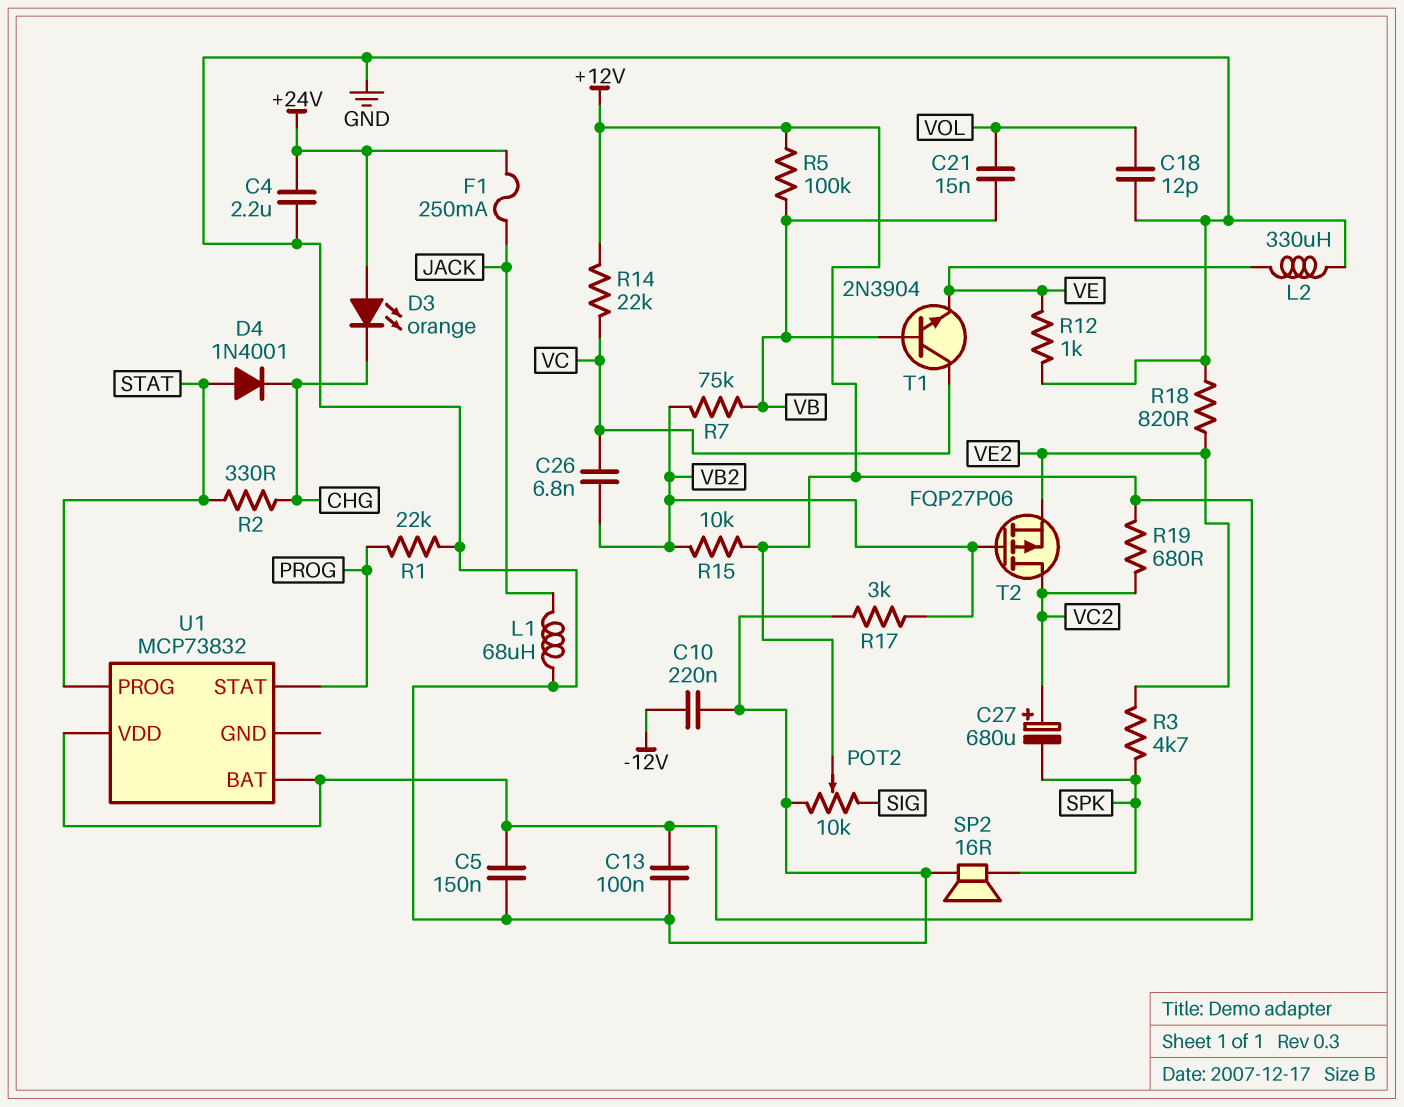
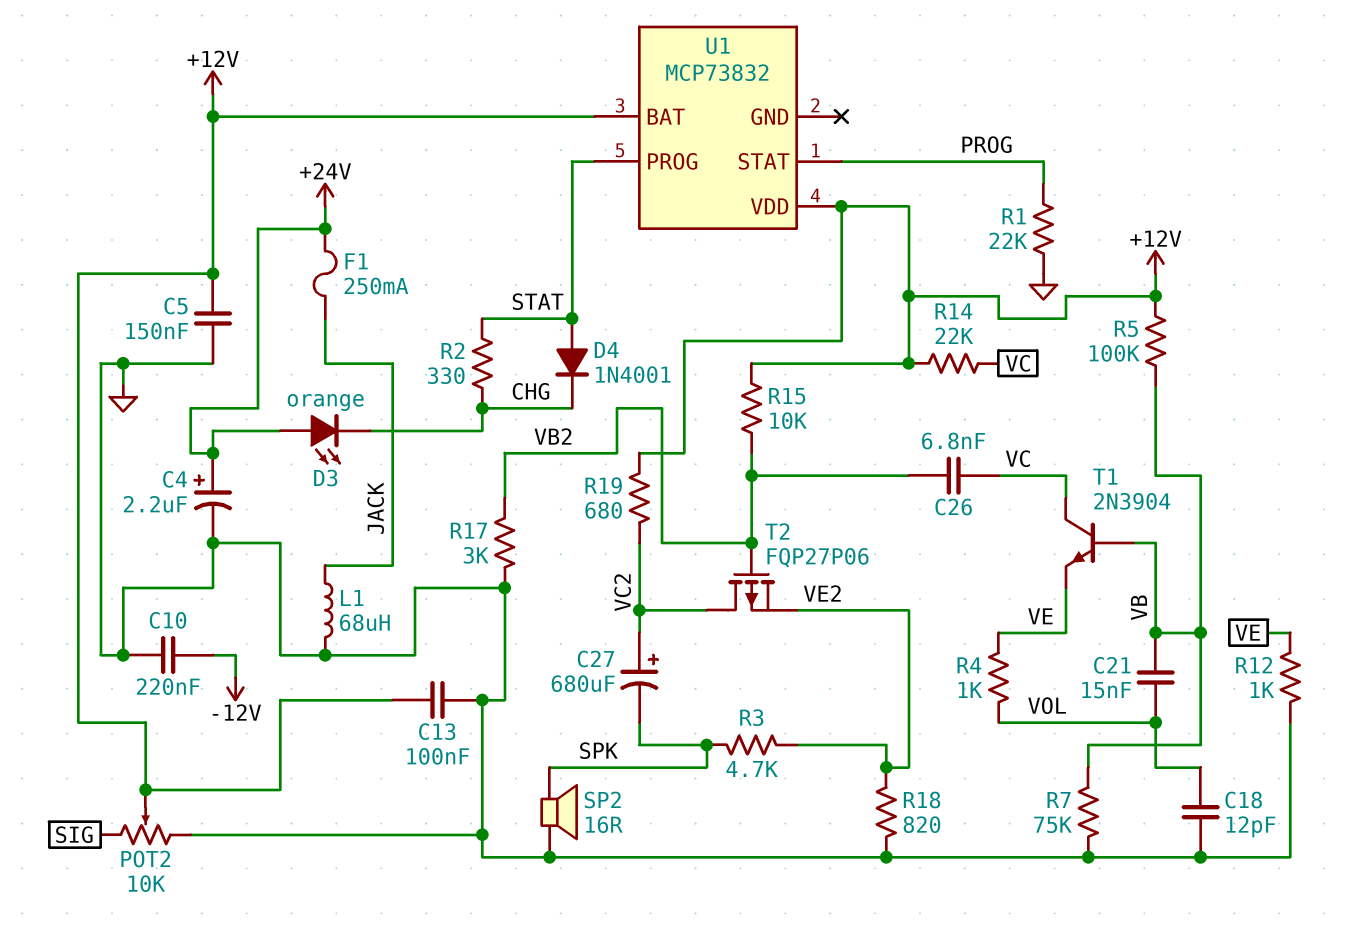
C4: 2.2uF (+24V, GND) -> 2.2uF (plus +24V, minus GND)
L2: 330uH (GND, VE) -> none
R4: none -> 1k (VE, VOL)
R7: 75k (VB, VB2) -> 75k (GND, VB)

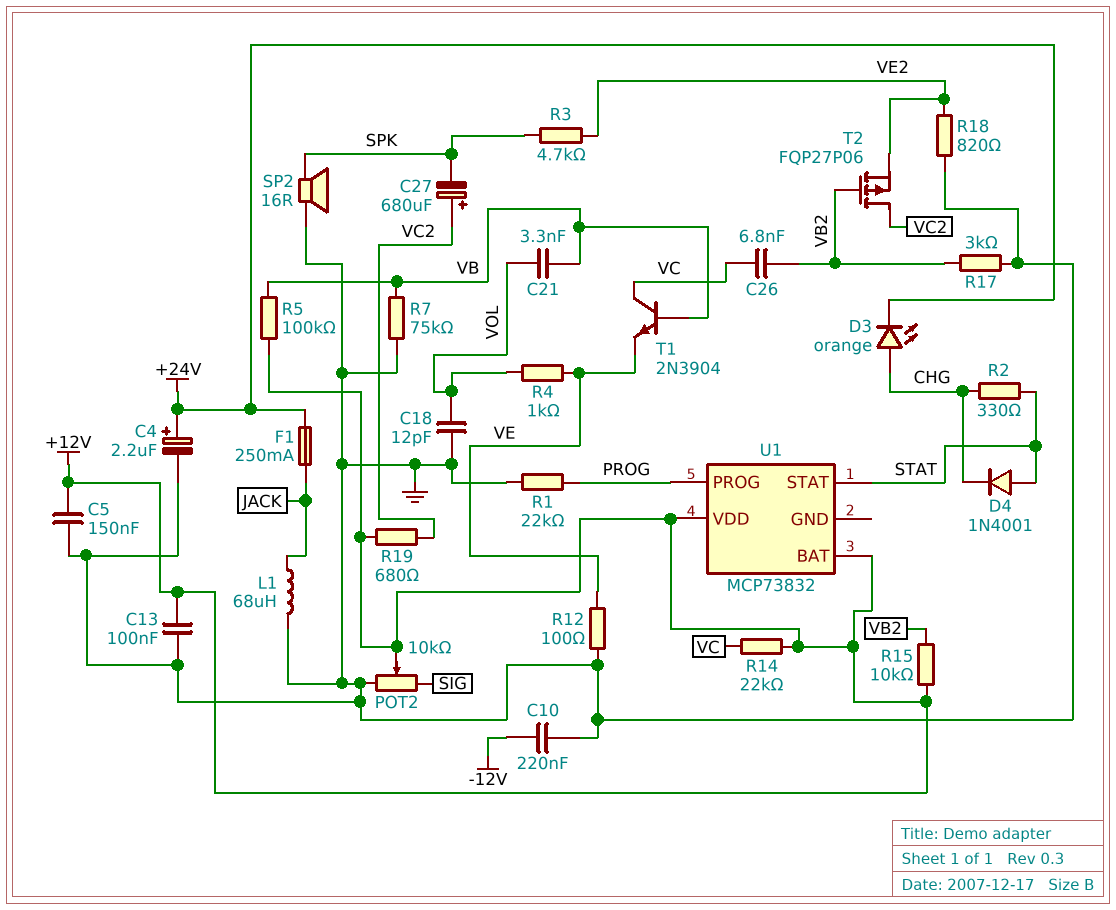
C21: 15nF (VB, VOL) -> 3.3nF (VB, VOL)
D3: LED orange (A +24V, K CHG) -> LED orange (A CHG, K +24V)
R12: 1k (GND, VE) -> 100 (GND, VE)
U1 pin PROG: STAT -> PROG
U1 pin STAT: PROG -> STAT

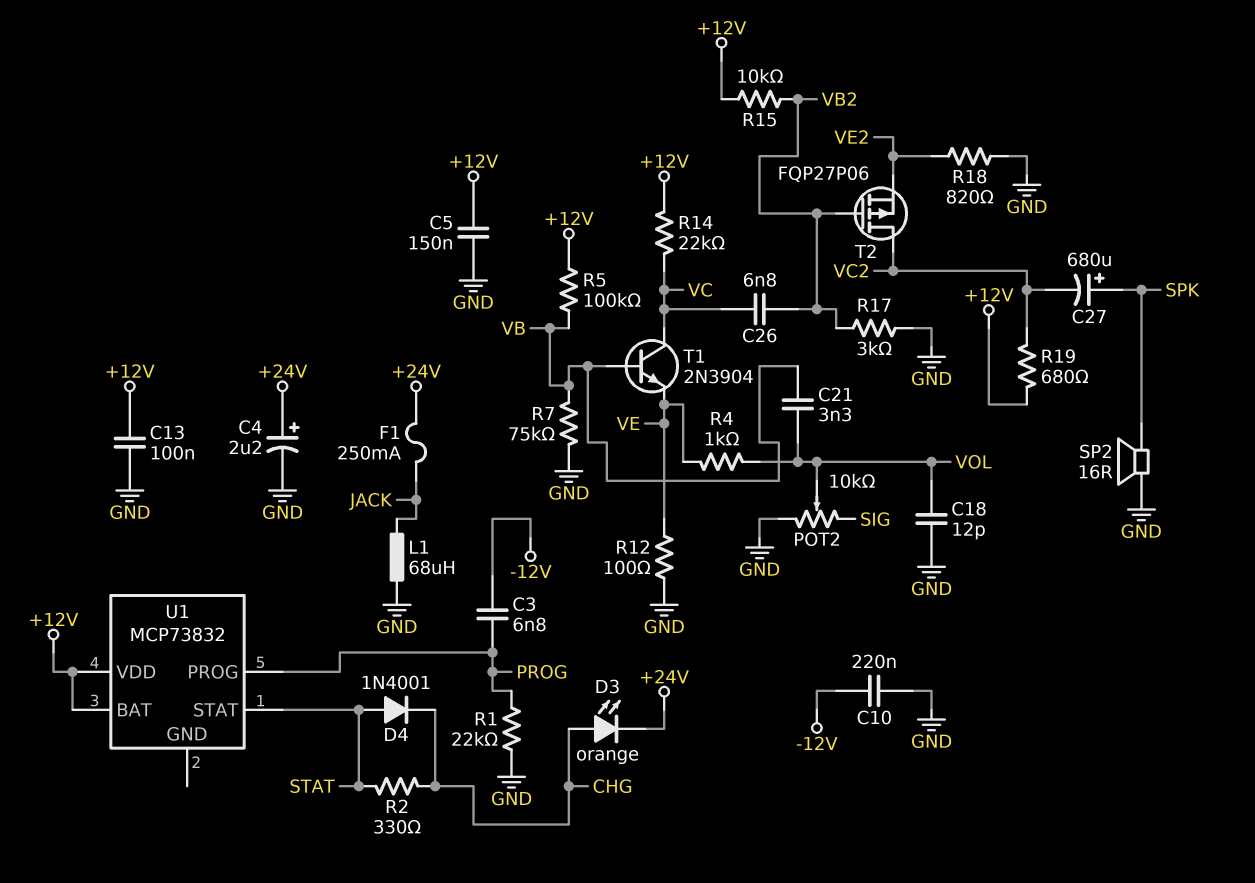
C3: none -> 6.8nF (-12V, PROG)
C27: 680uF (plus VC2, minus SPK) -> 680uF (plus SPK, minus VC2)
POT2: 10k (GND, SIG, wiper +12V) -> 10k (GND, SIG, wiper VOL)
R3: 4.7k (SPK, VE2) -> none

